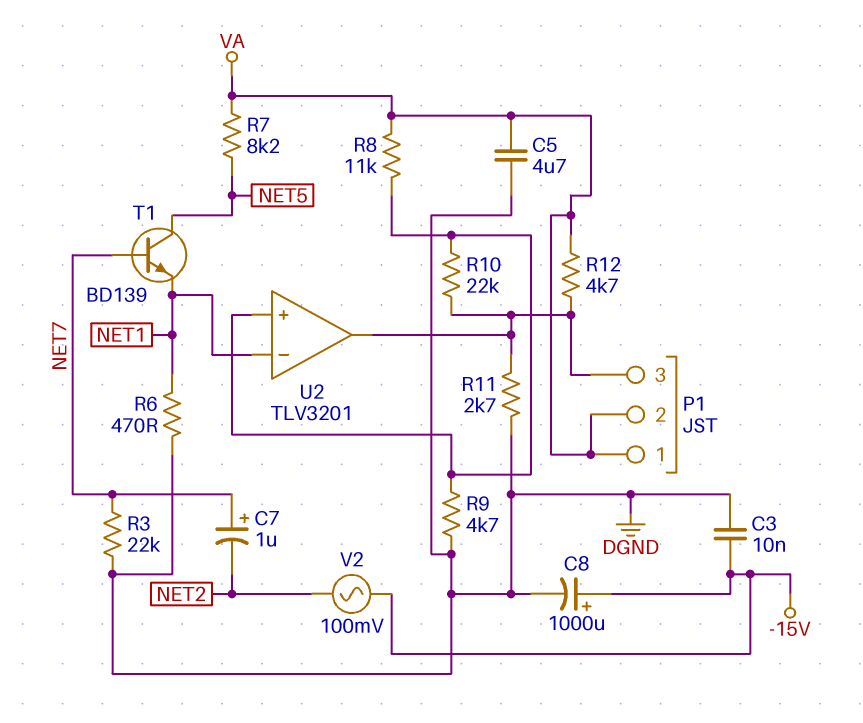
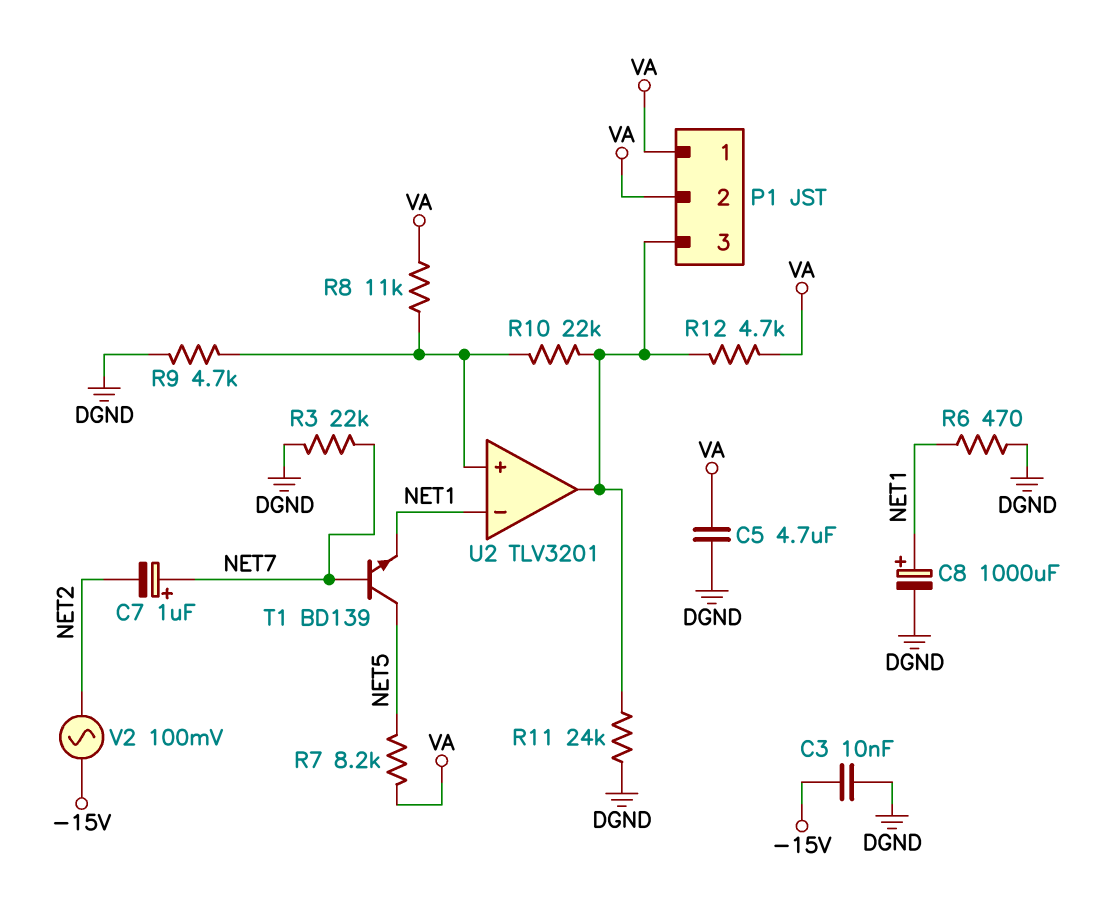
C8: 1000uF (plus -15V, minus DGND) -> 1000uF (plus NET1, minus DGND)
R11: 2.7k (DGND, P1/3) -> 24k (DGND, P1/3)

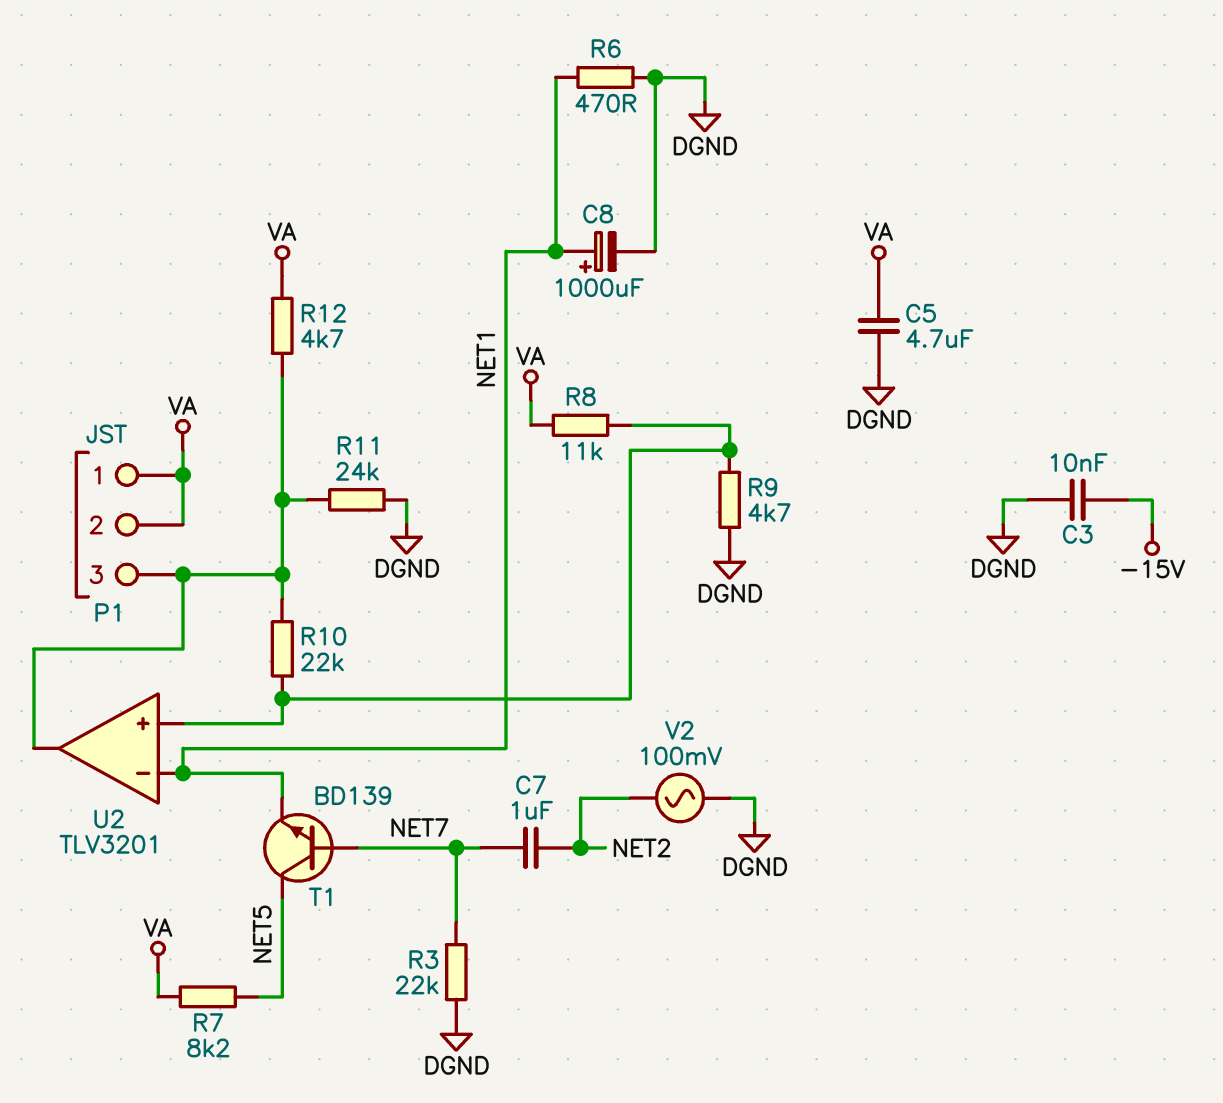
C7: 1uF (plus NET7, minus NET2) -> 1uF (NET2, NET7)
V2: AC 100mV (-15V, NET2) -> AC 100mV (DGND, NET2)

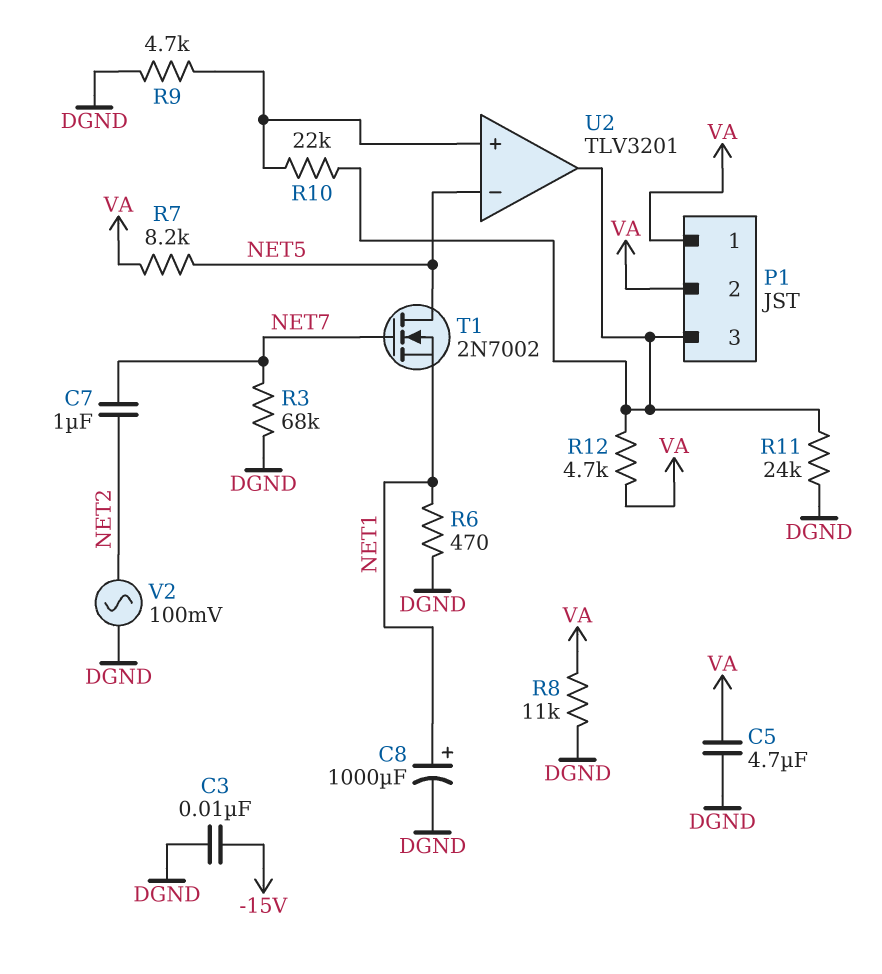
R3: 22k (DGND, NET7) -> 68k (DGND, NET7)
R8: 11k (U2/in+, VA) -> 11k (DGND, VA)
T1: NPN BD139 (B NET7, C NET5, E NET1) -> NMOS 2N7002 (G NET7, D NET5, S NET1)
U2 pin in-: NET1 -> NET5

